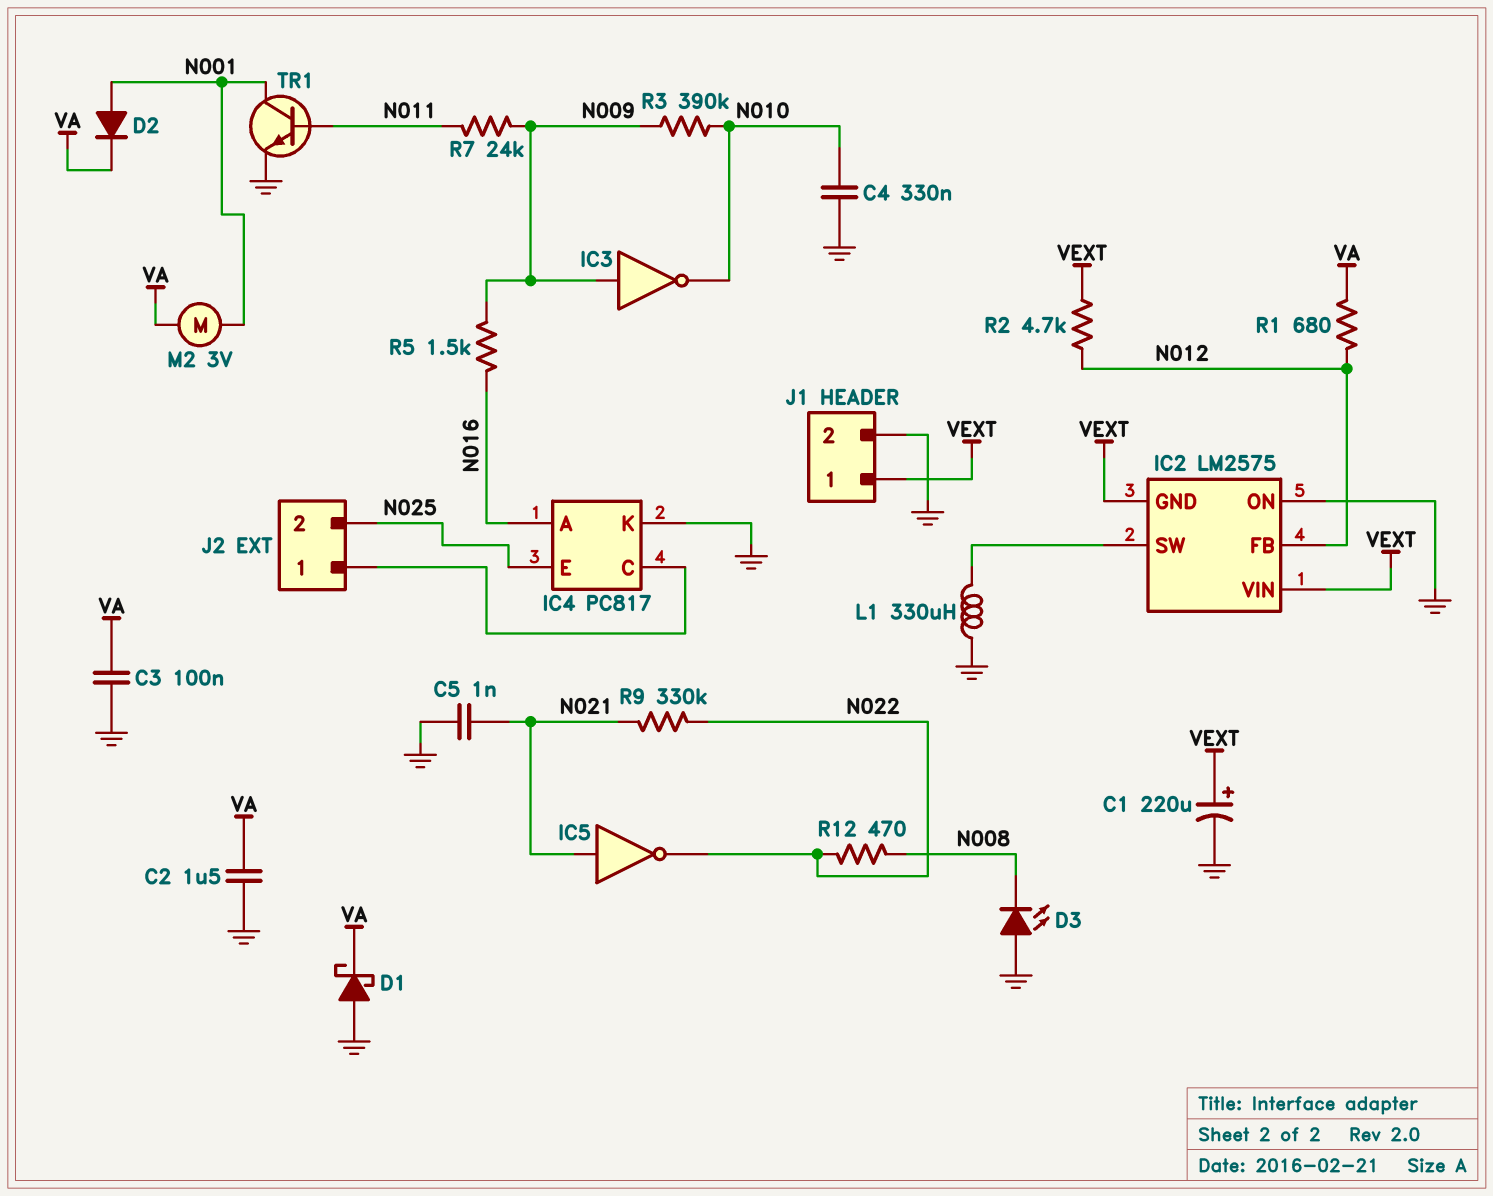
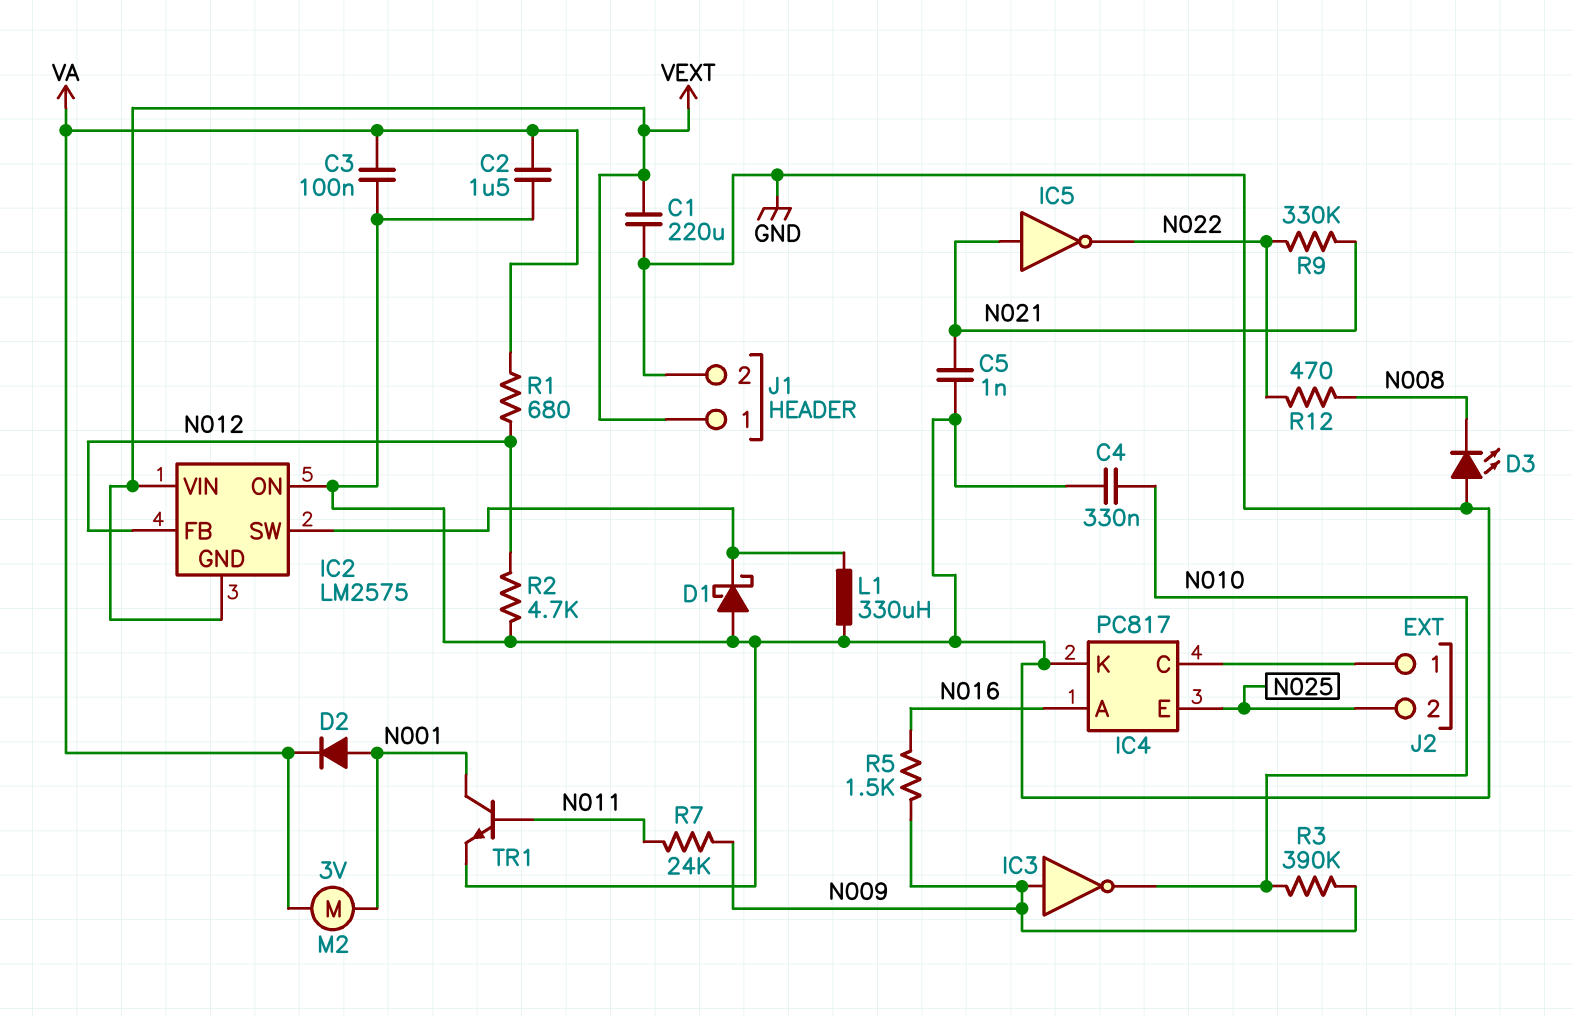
C1: 220uF (plus VEXT, minus GND) -> 220uF (GND, VEXT)
D1: schottky (A GND, K VA) -> schottky (A GND, K IC2/SW)
R2: 4.7k (N012, VEXT) -> 4.7k (GND, N012)

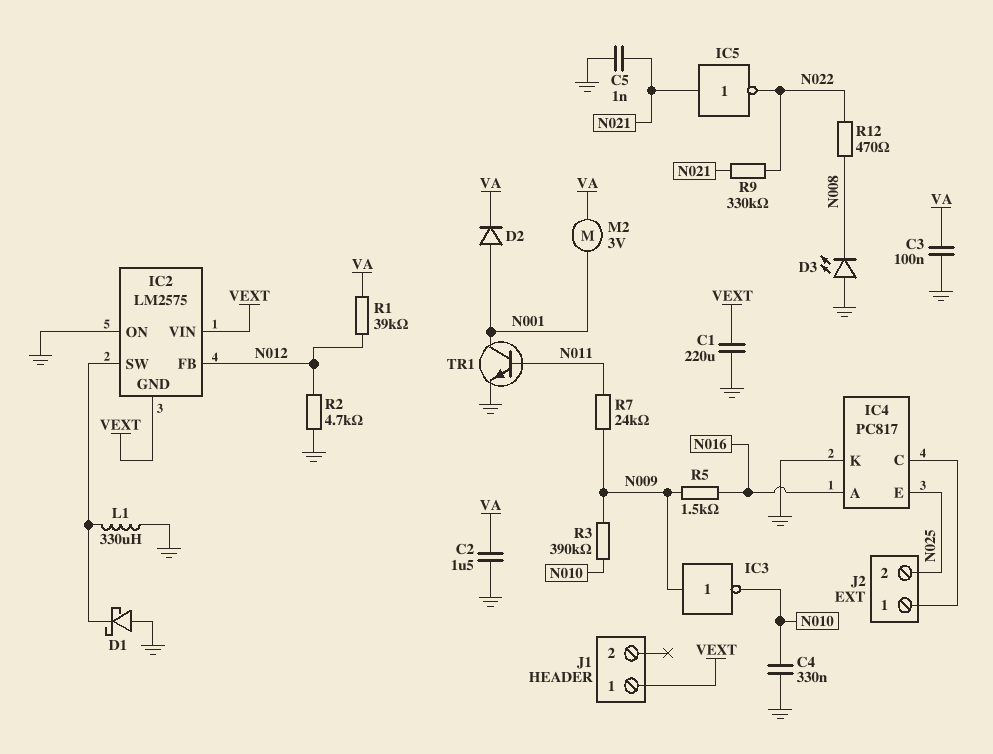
J1 pin 2: GND -> none
R1: 680 (N012, VA) -> 39k (N012, VA)

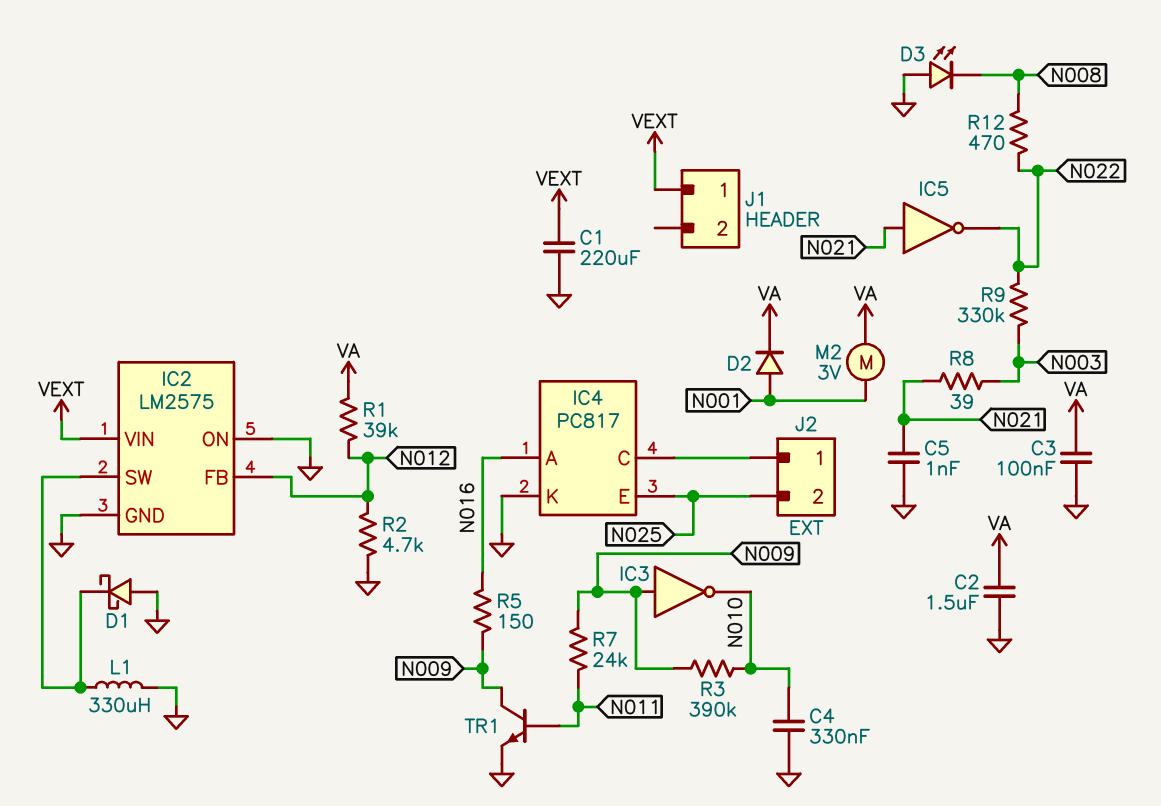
IC2 pin GND: VEXT -> GND
R5: 1.5k (N009, N016) -> 150 (N009, N016)
R8: none -> 39 (N003, N021)
R9: 330k (N021, N022) -> 330k (N003, N022)
TR1: NPN (B N011, C N001, E GND) -> NPN (B N011, C N009, E GND)

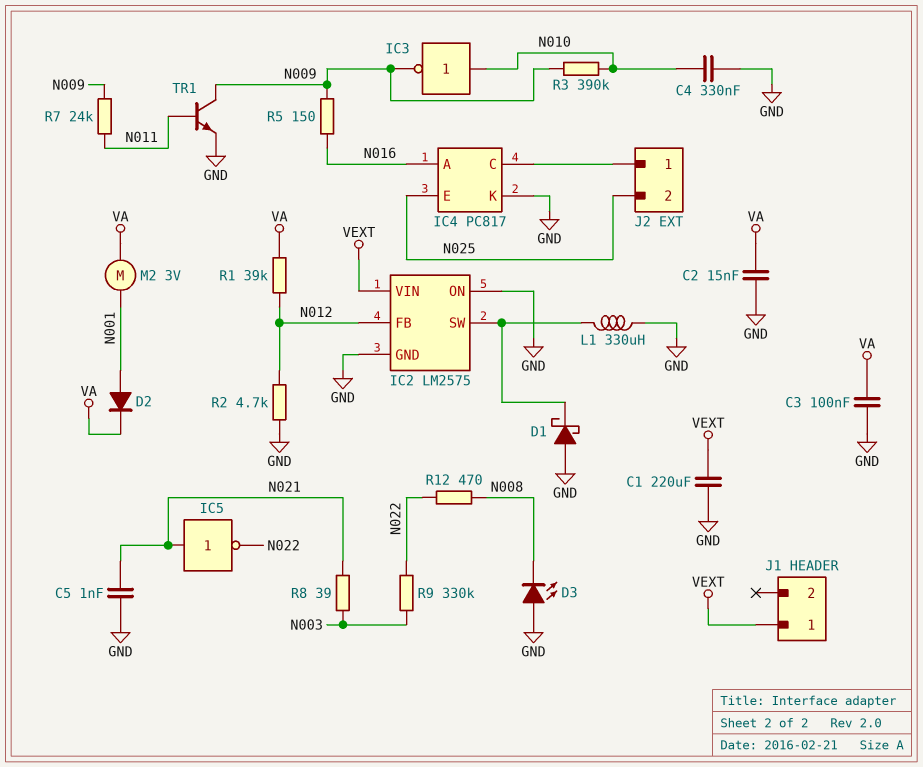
C2: 1.5uF (GND, VA) -> 15nF (GND, VA)
IC3: NOT (in N009, out N010) -> NOT (in N010, out N009)

